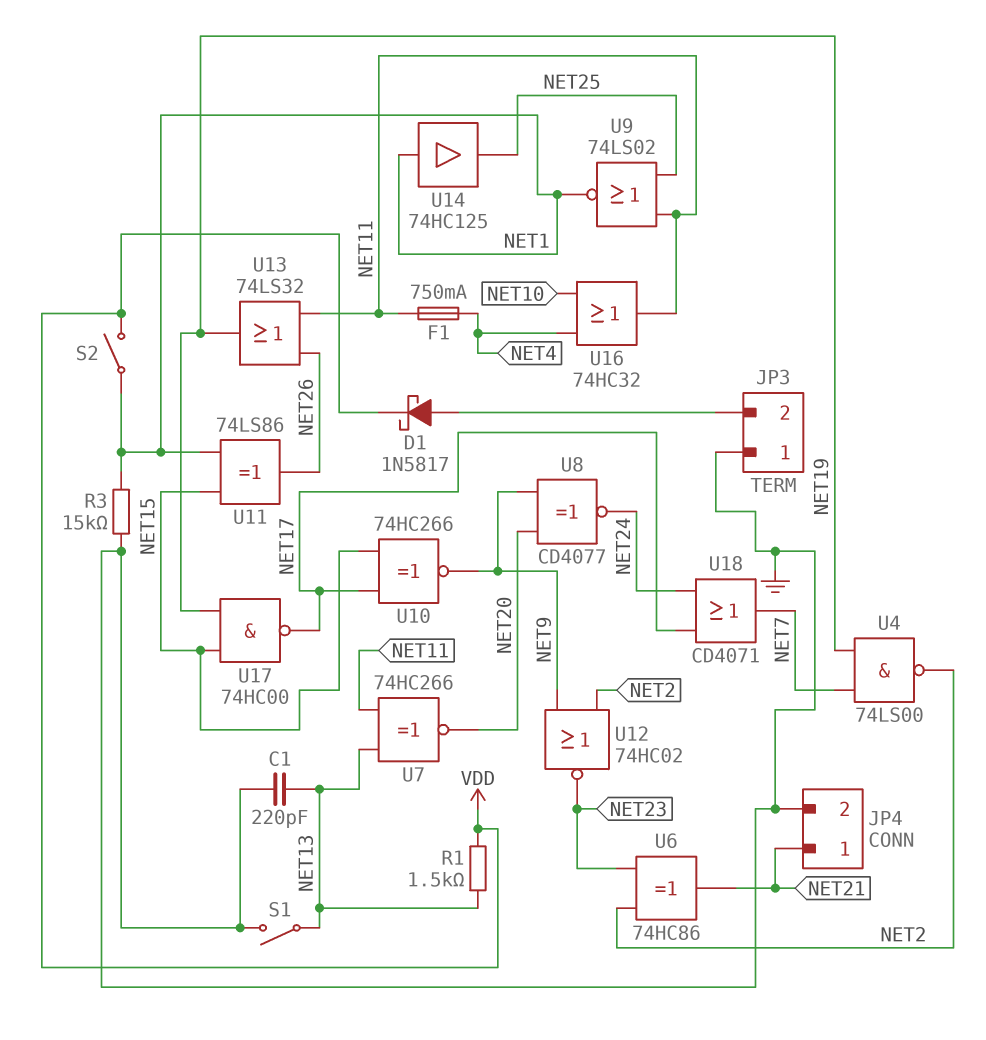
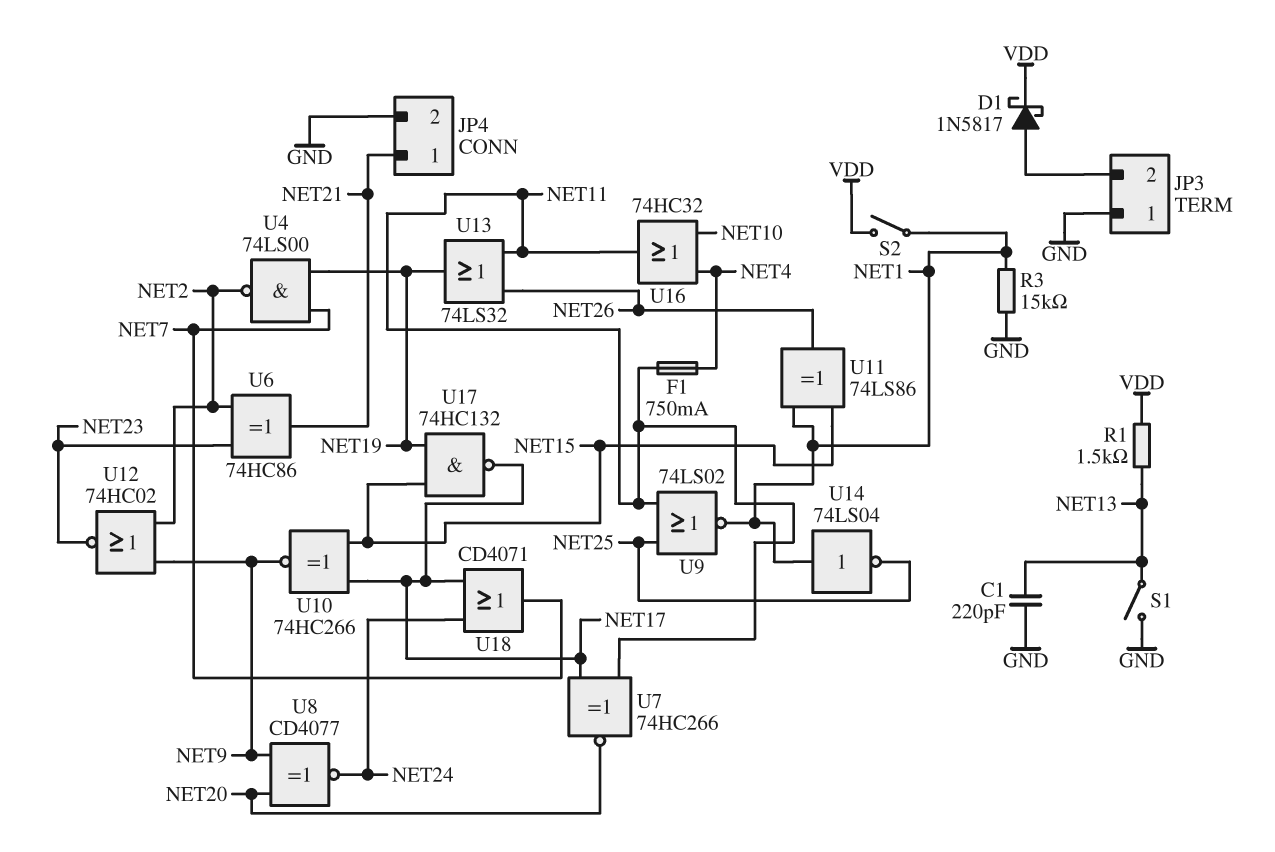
U7: XNOR 74HC266 (in NET11, in NET13, out NET20) -> XNOR 74HC266 (in NET11, in NET17, out NET20)
U14: buffer 74HC125 (in NET1, out NET25) -> NOT 74LS04 (in NET1, out NET25)
U17: NAND 74HC00 (in NET15, in NET19, out NET17) -> NAND 74HC132 (in NET15, in NET19, out NET17)

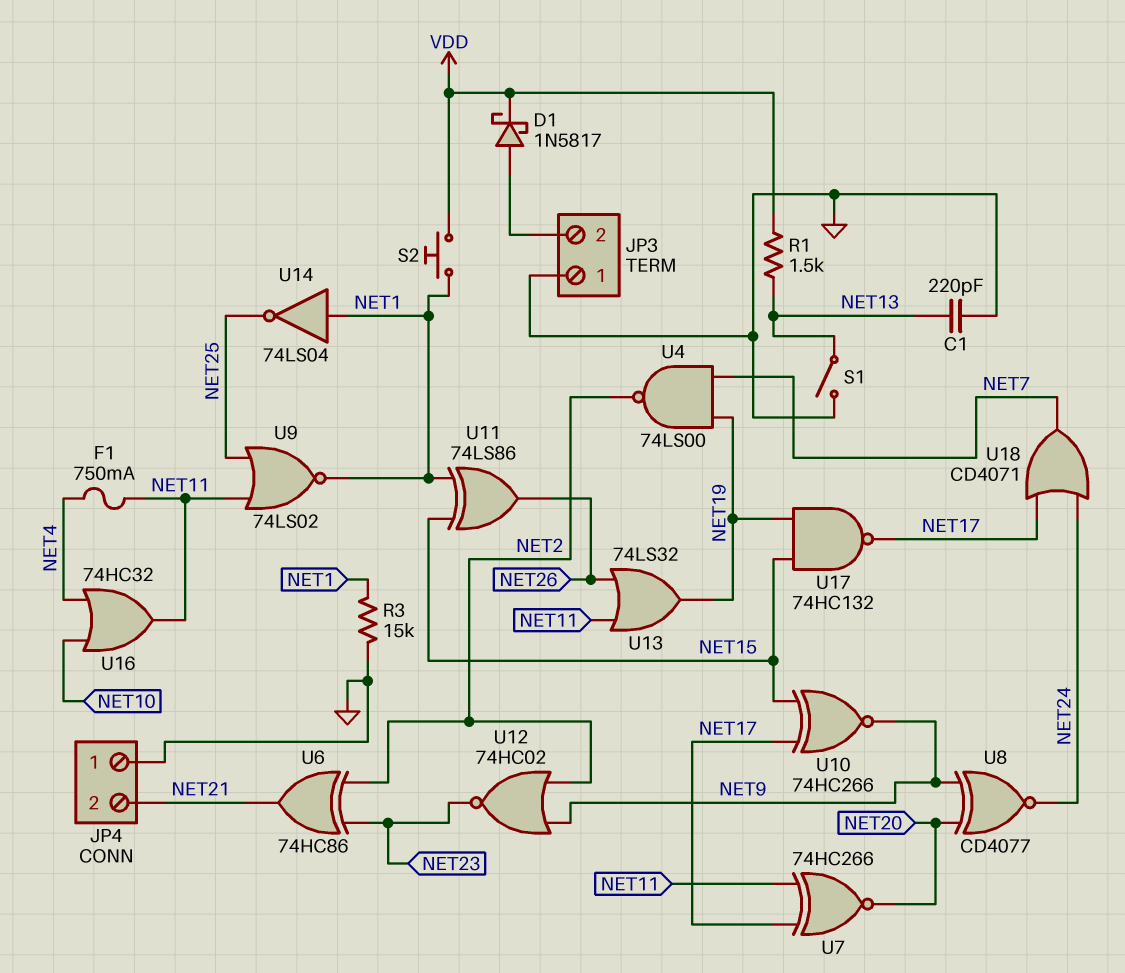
JP4 pin 1: NET21 -> GND
JP4 pin 2: GND -> NET21
S2: switch (NET1, VDD) -> button (NET1, VDD)

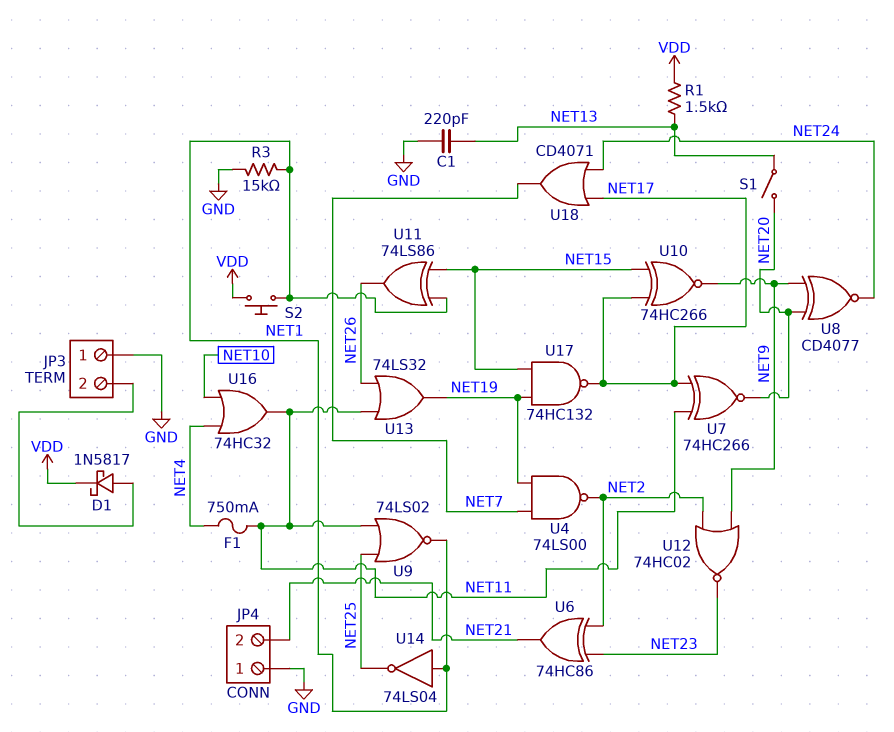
S1: switch (GND, NET13) -> switch (NET13, NET20)

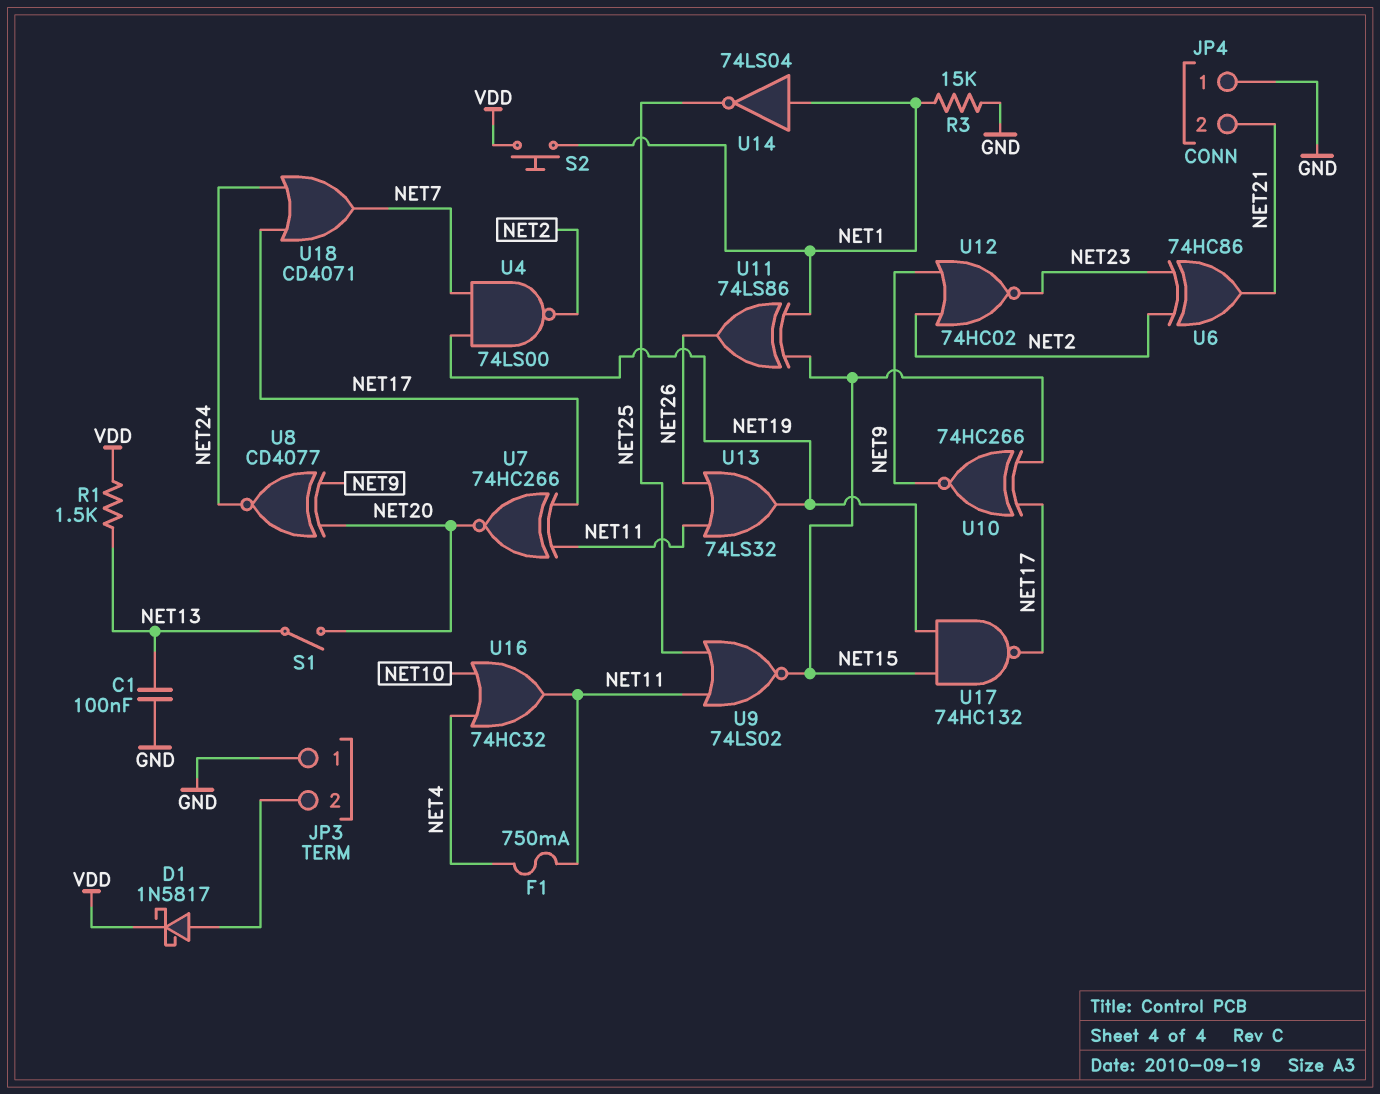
C1: 220pF (GND, NET13) -> 100nF (GND, NET13)
U9: NOR 74LS02 (in NET11, in NET25, out NET1) -> NOR 74LS02 (in NET11, in NET25, out NET15)

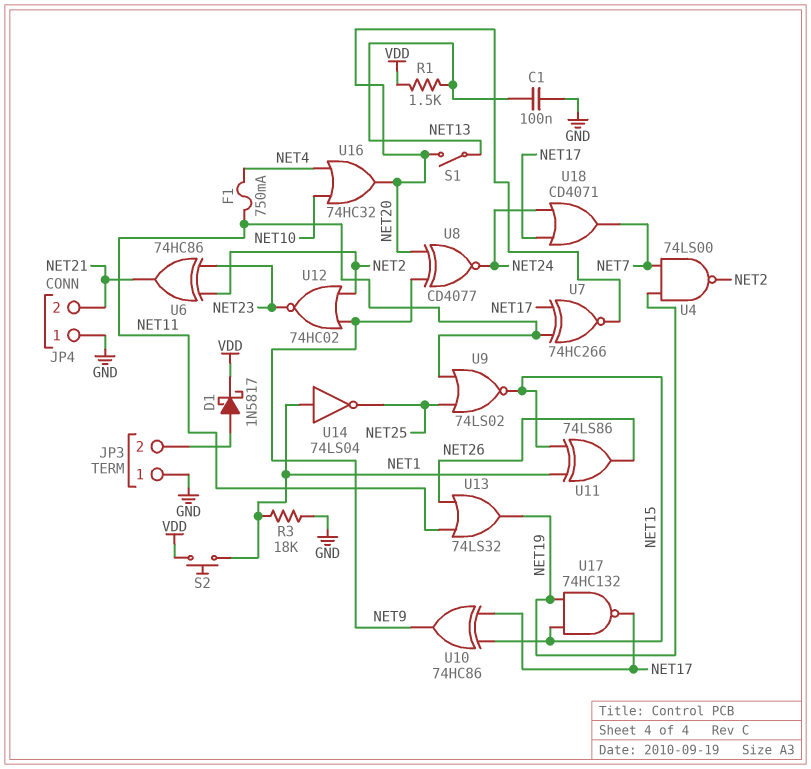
R3: 15k (GND, NET1) -> 18k (GND, NET1)
U10: XNOR 74HC266 (in NET15, in NET17, out NET9) -> XOR 74HC86 (in NET15, in NET17, out NET9)
U16: OR 74HC32 (in NET4, in NET10, out NET11) -> OR 74HC32 (in NET4, in NET10, out NET20)

